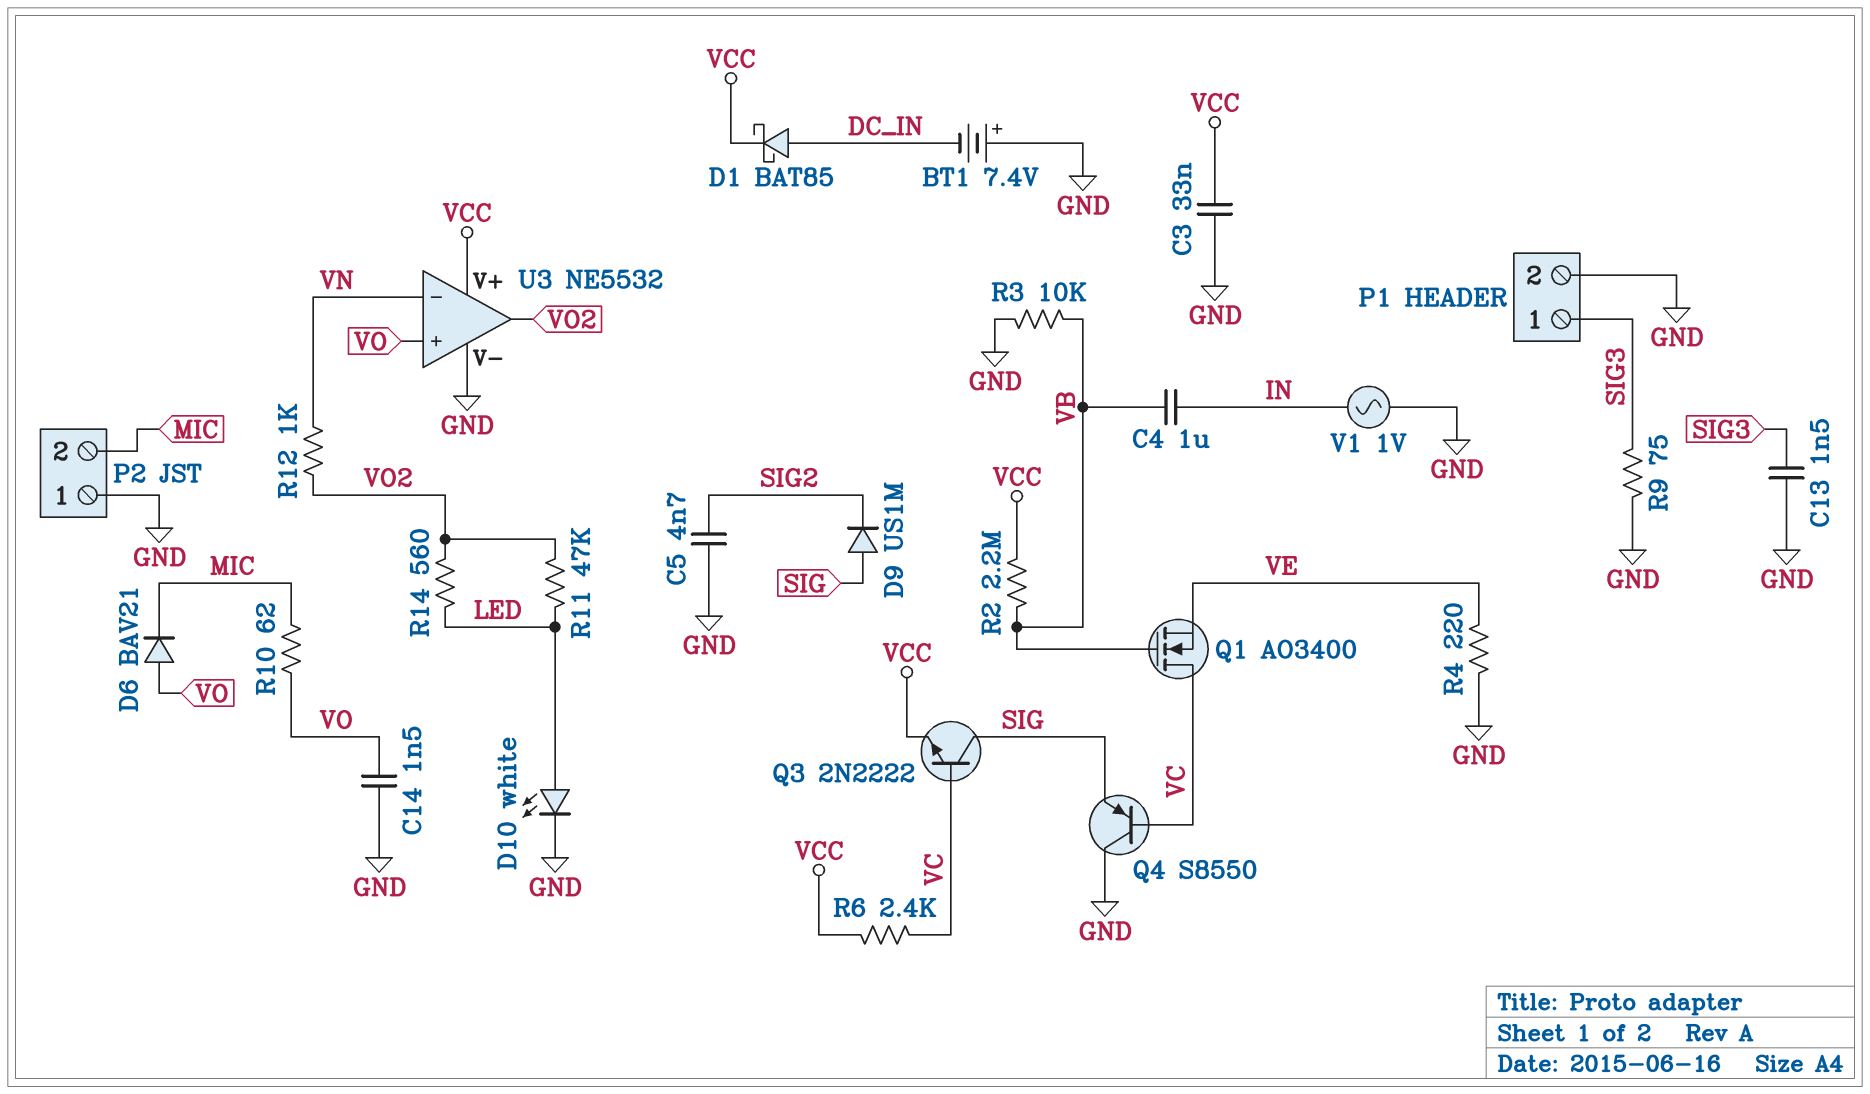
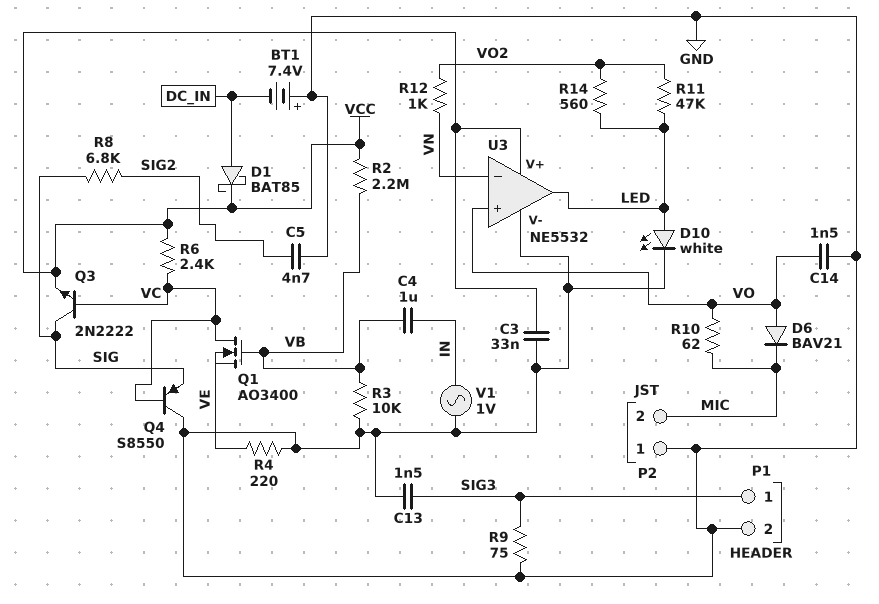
D9: diode US1M (A SIG, K SIG2) -> none
R8: none -> 6.8k (SIG, SIG2)
U3 pin out: VO2 -> LED

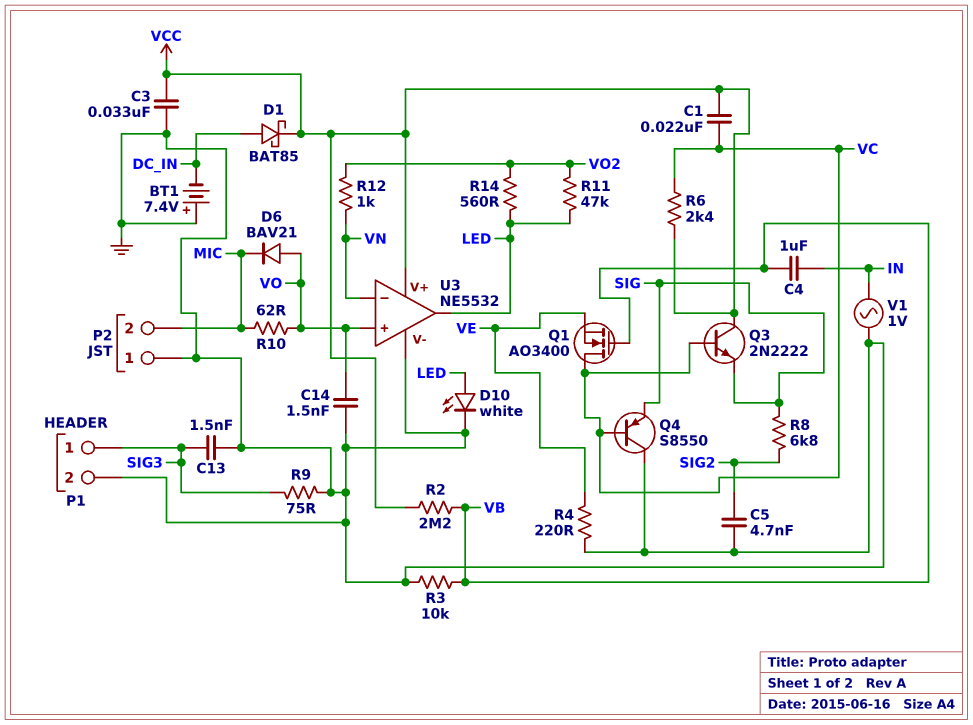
C1: none -> 22nF (VC, VCC)
Q3: NPN 2N2222 (B VC, C SIG, E VCC) -> NPN 2N2222 (B VC, C VCC, E SIG)

